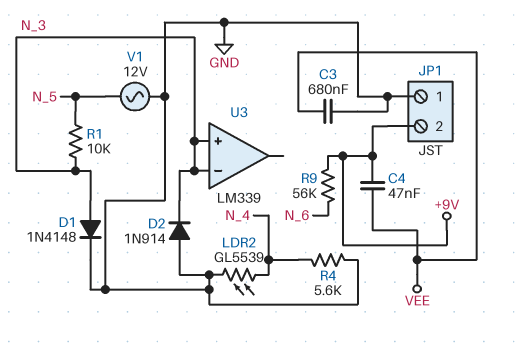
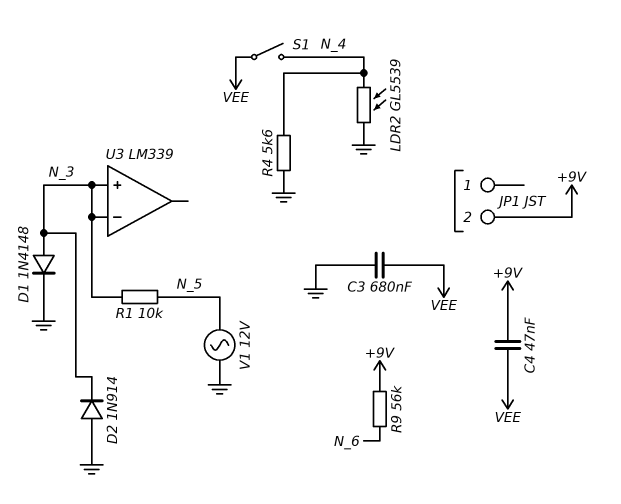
JP1 pin 1: GND -> none
S1: none -> switch (N_4, VEE)

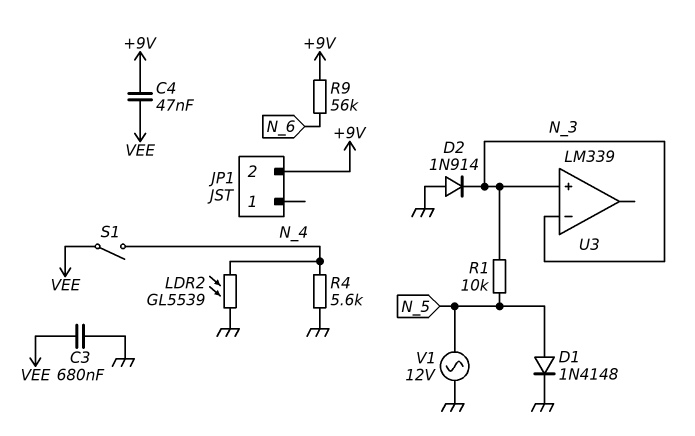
D1: diode 1N4148 (A N_3, K GND) -> diode 1N4148 (A N_5, K GND)

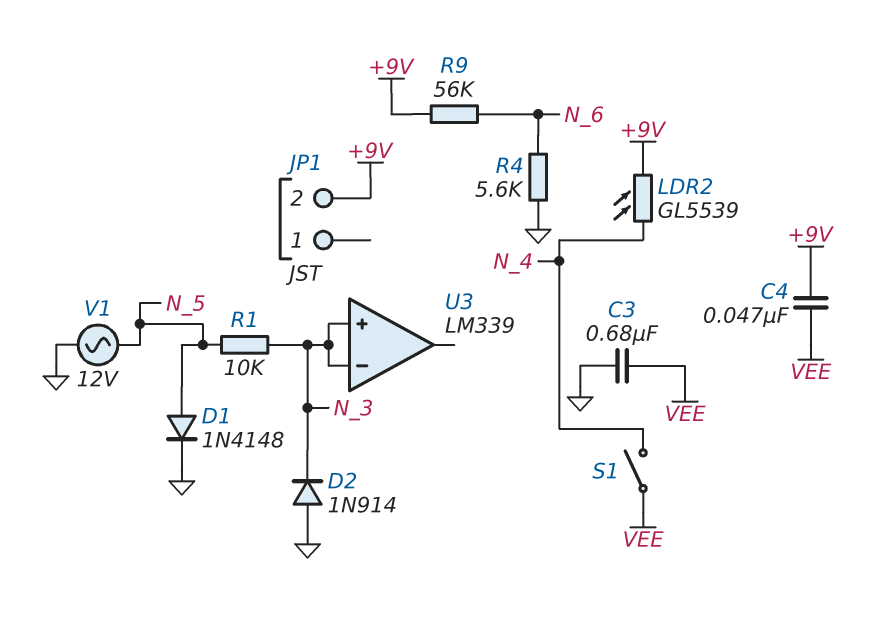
LDR2: GL5539 (GND, N_4) -> GL5539 (+9V, N_4)
R4: 5.6k (GND, N_4) -> 5.6k (GND, N_6)

